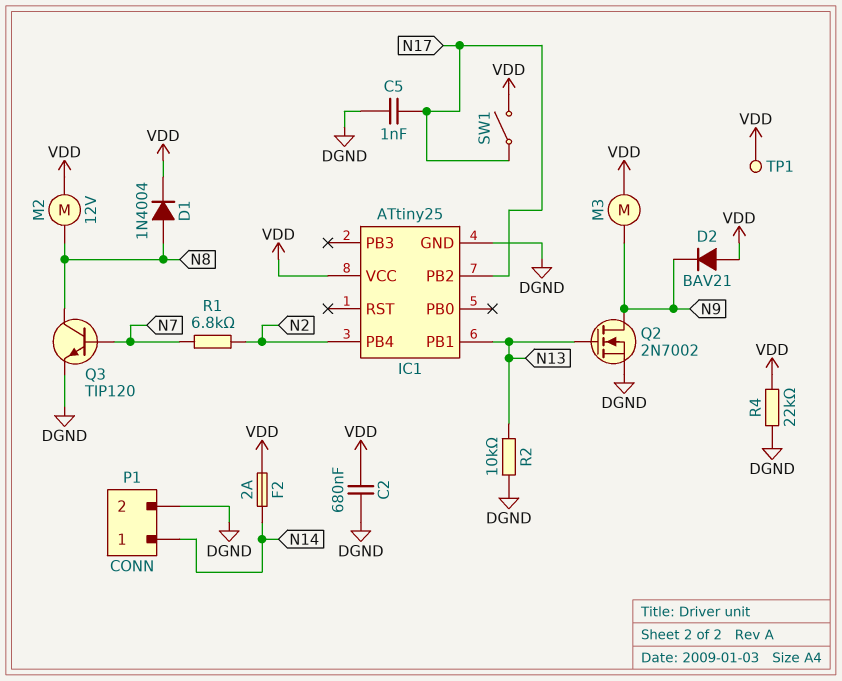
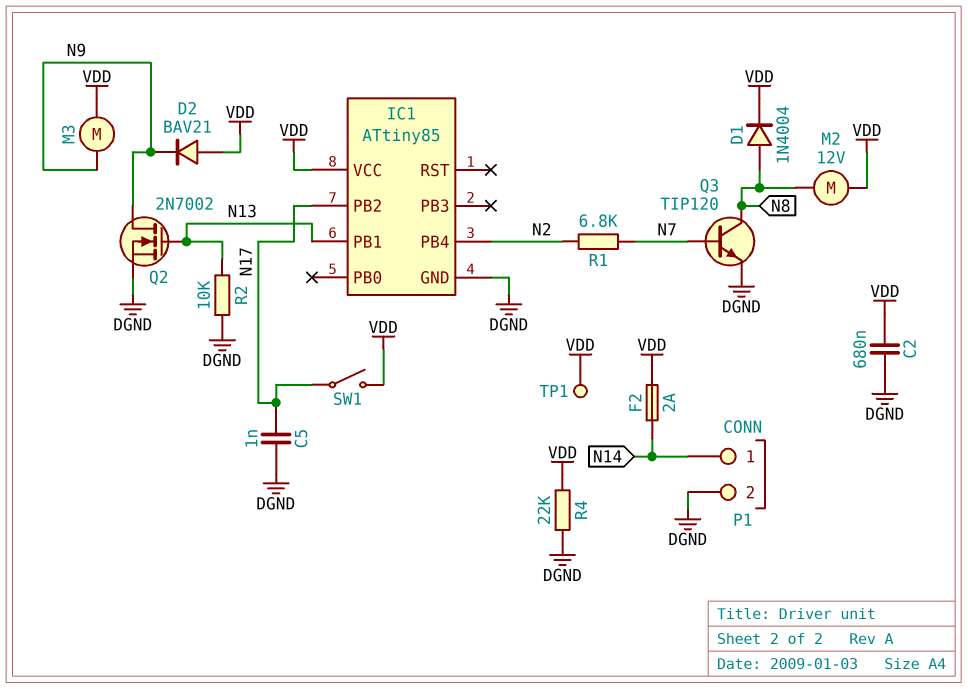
IC1: ATtiny25 -> ATtiny85

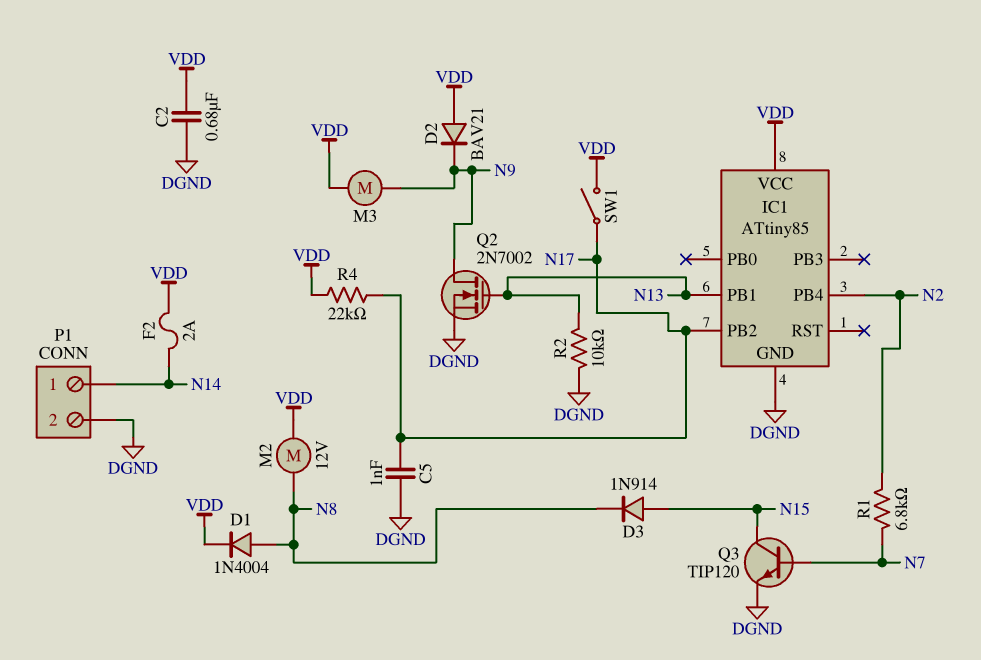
D3: none -> diode 1N914 (A N15, K N8)
Q3: NPN TIP120 (B N7, C N8, E DGND) -> NPN TIP120 (B N7, C N15, E DGND)
R4: 22k (DGND, VDD) -> 22k (N17, VDD)
TP1: test point (VDD) -> none

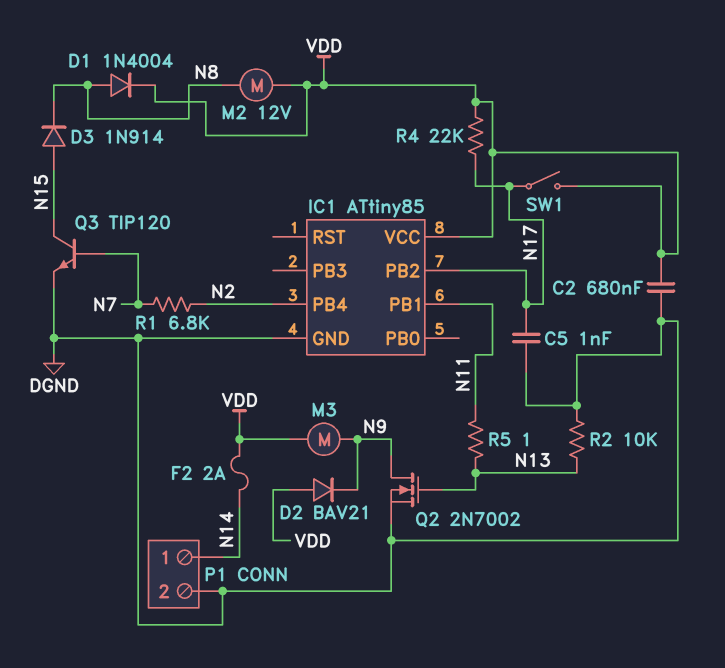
IC1 pin PB1: N13 -> N11
R5: none -> 1 (N11, N13)

